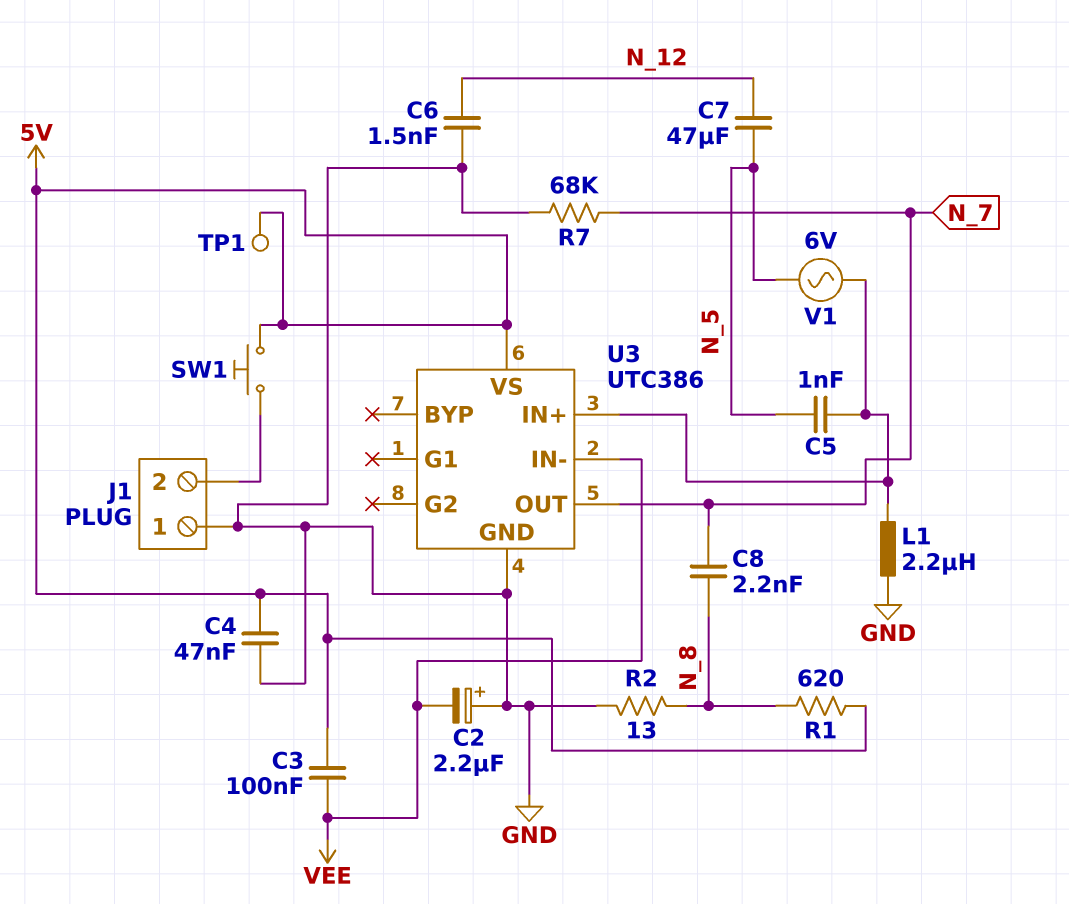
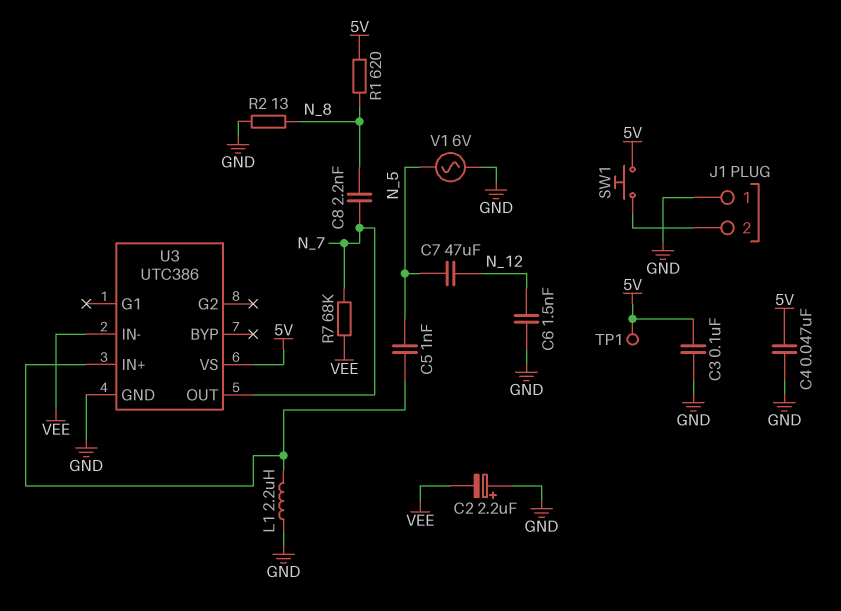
C3: 100nF (5V, VEE) -> 100nF (5V, GND)
R7: 68k (GND, N_7) -> 68k (N_7, VEE)
V1: AC 6V (N_5, U3/IN+) -> AC 6V (GND, N_5)

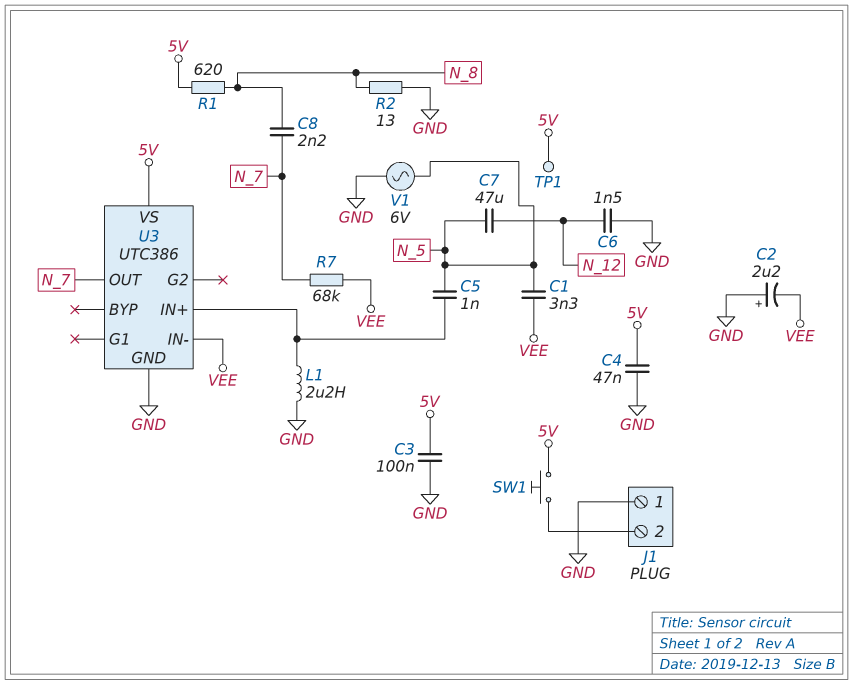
C1: none -> 3.3nF (N_5, VEE)

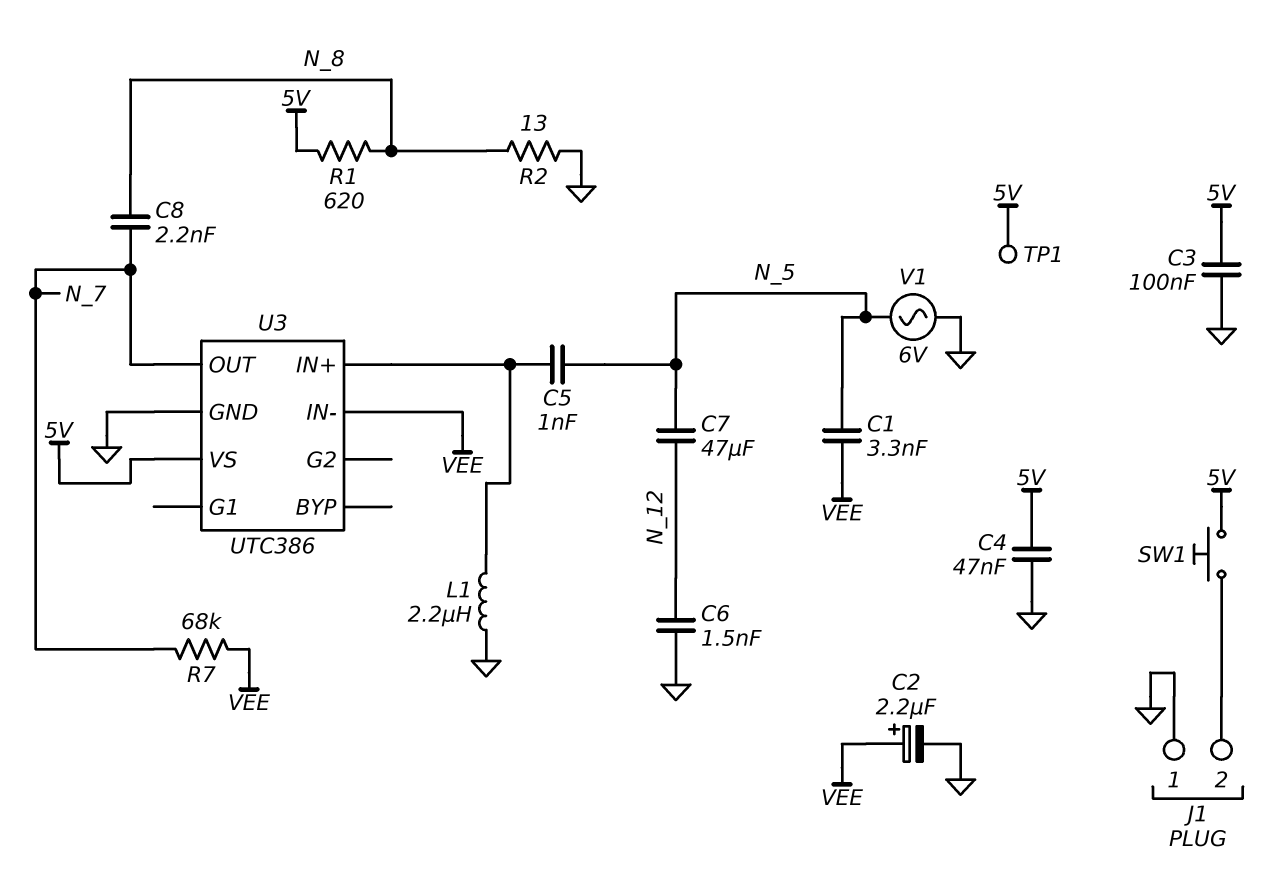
C2: 2.2uF (plus GND, minus VEE) -> 2.2uF (plus VEE, minus GND)

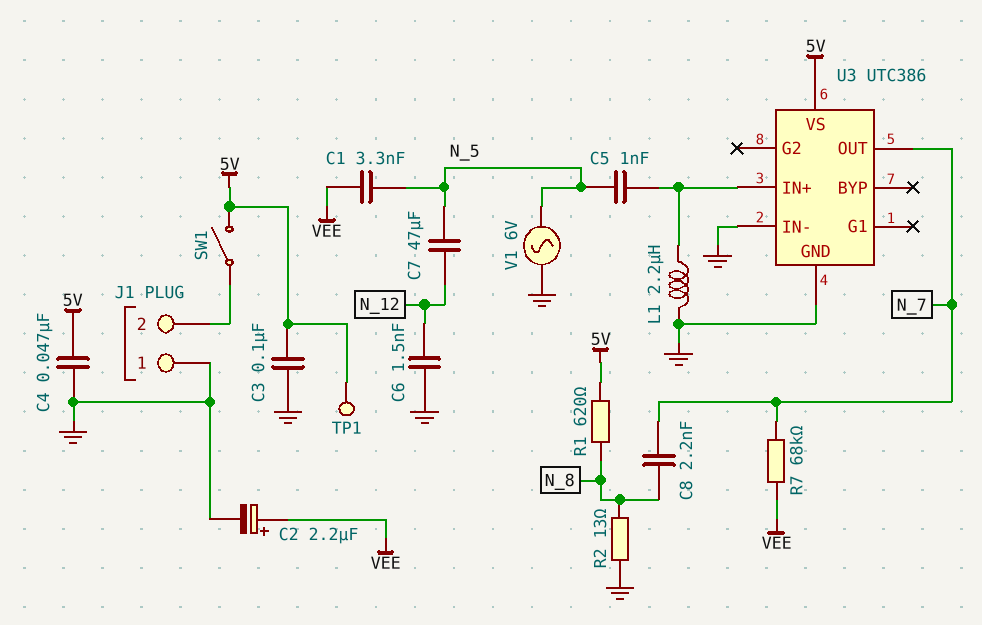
SW1: button (5V, J1/2) -> switch (5V, J1/2)
U3 pin IN-: VEE -> GND

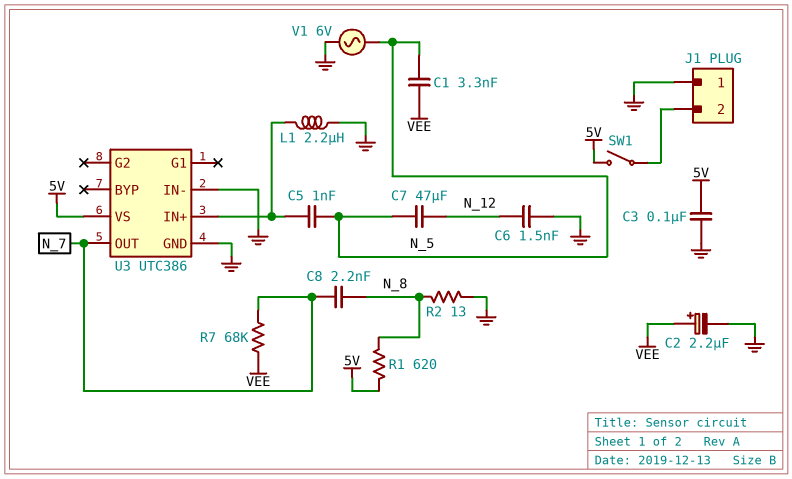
C4: 47nF (5V, GND) -> none
TP1: test point (5V) -> none

